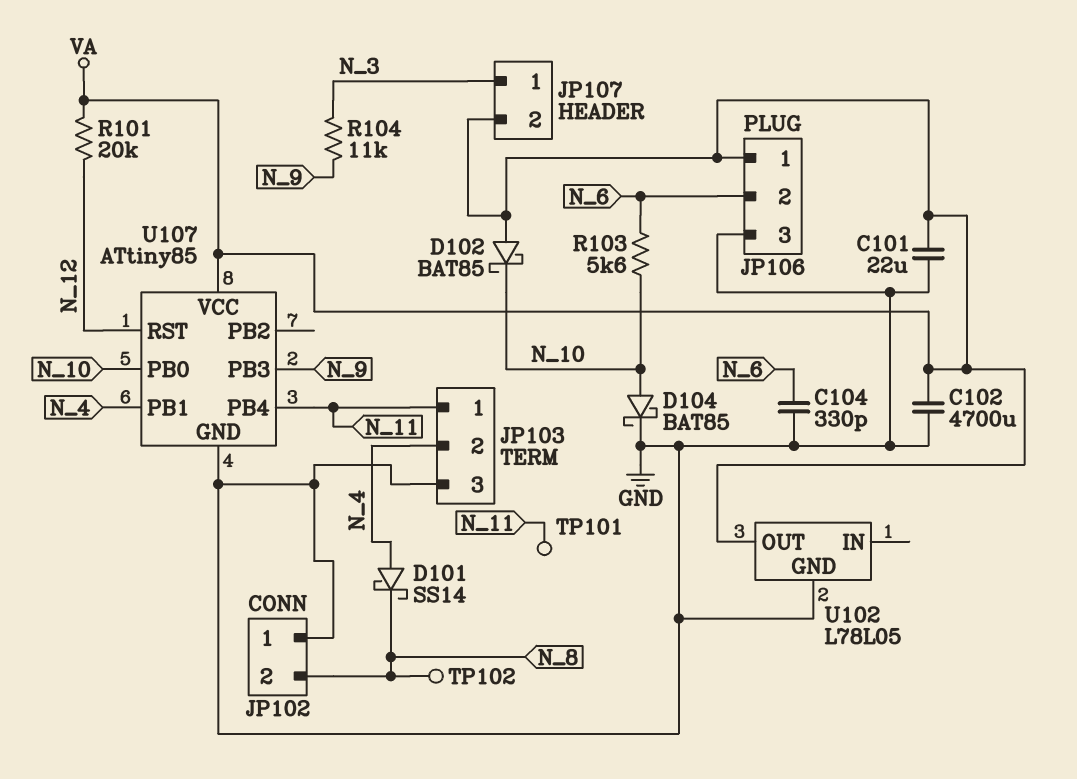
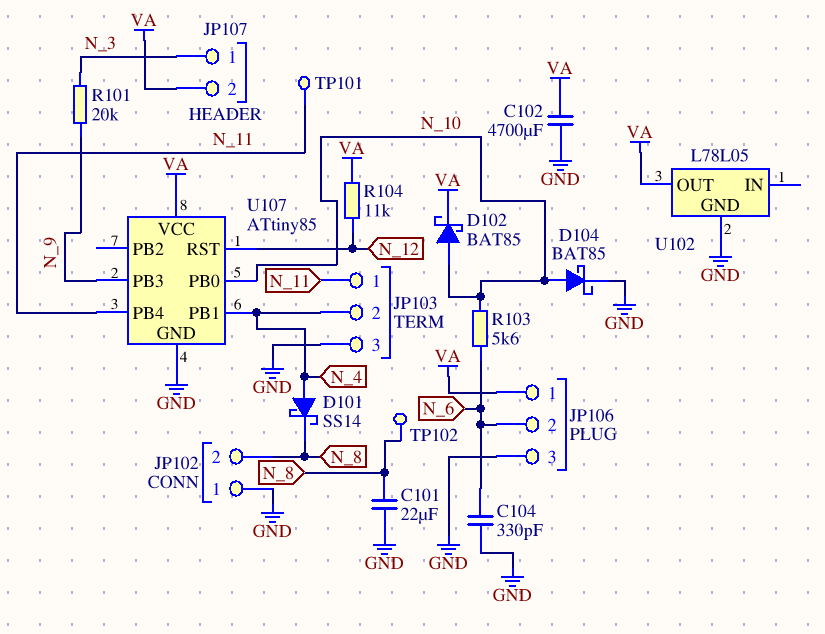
C101: 22uF (GND, VA) -> 22uF (GND, N_8)
D102: schottky BAT85 (A VA, K N_10) -> schottky BAT85 (A N_10, K VA)
R101: 20k (N_12, VA) -> 20k (N_3, N_9)
R104: 11k (N_3, N_9) -> 11k (N_12, VA)

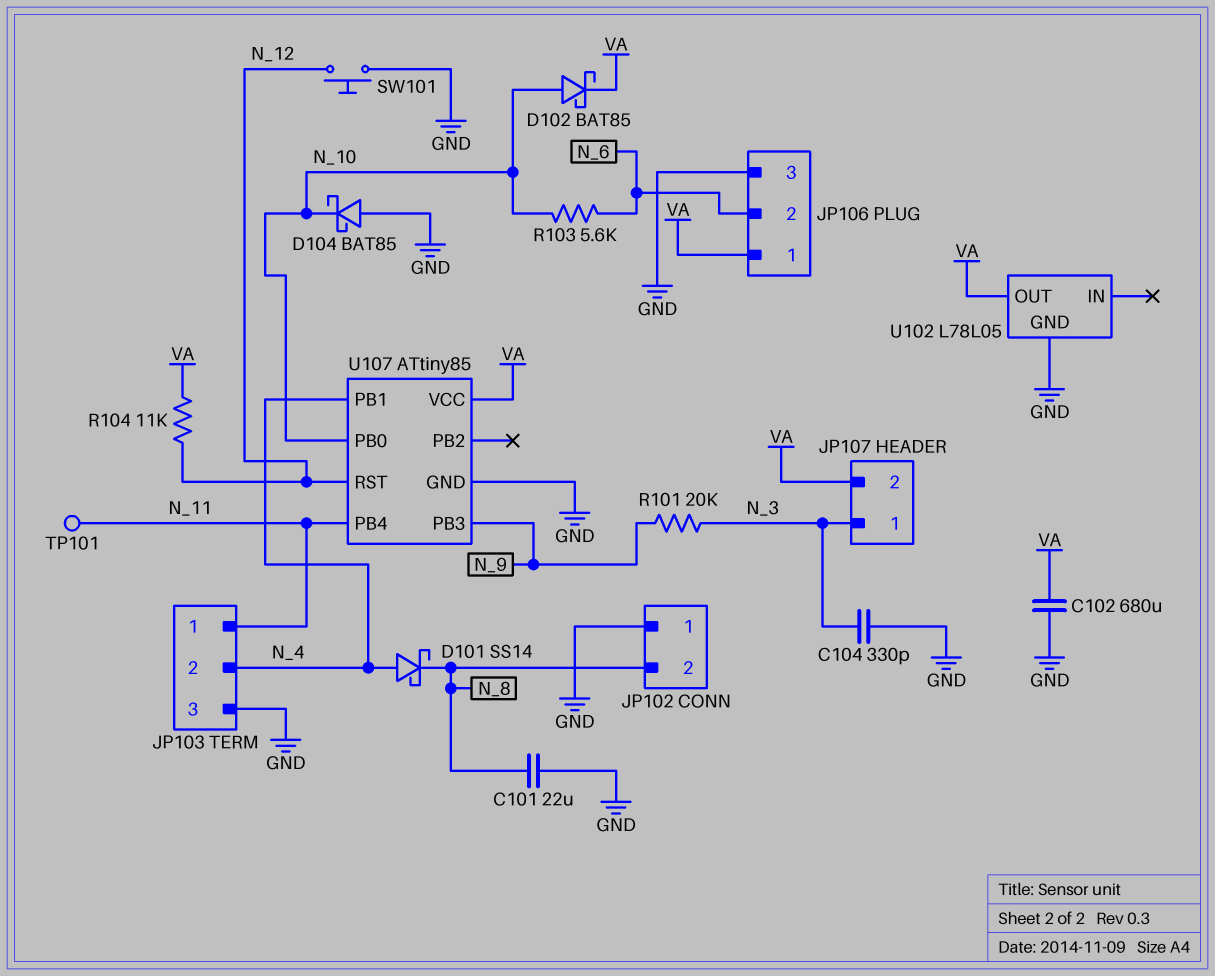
C102: 4700uF (GND, VA) -> 680uF (GND, VA)
C104: 330pF (GND, N_6) -> 330pF (GND, N_3)
D104: schottky BAT85 (A N_10, K GND) -> schottky BAT85 (A GND, K N_10)
SW101: none -> button (GND, N_12)
TP102: test point (N_8) -> none

